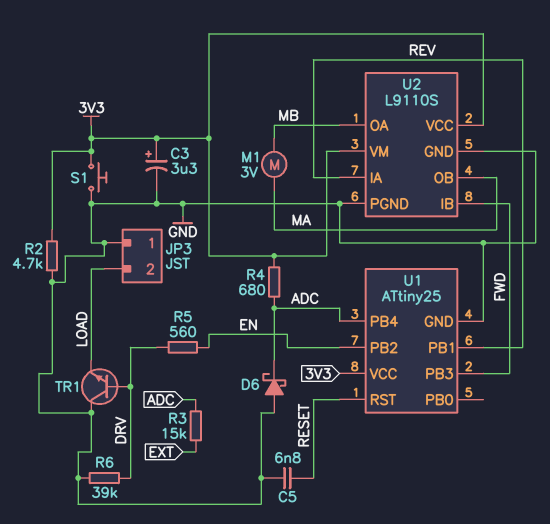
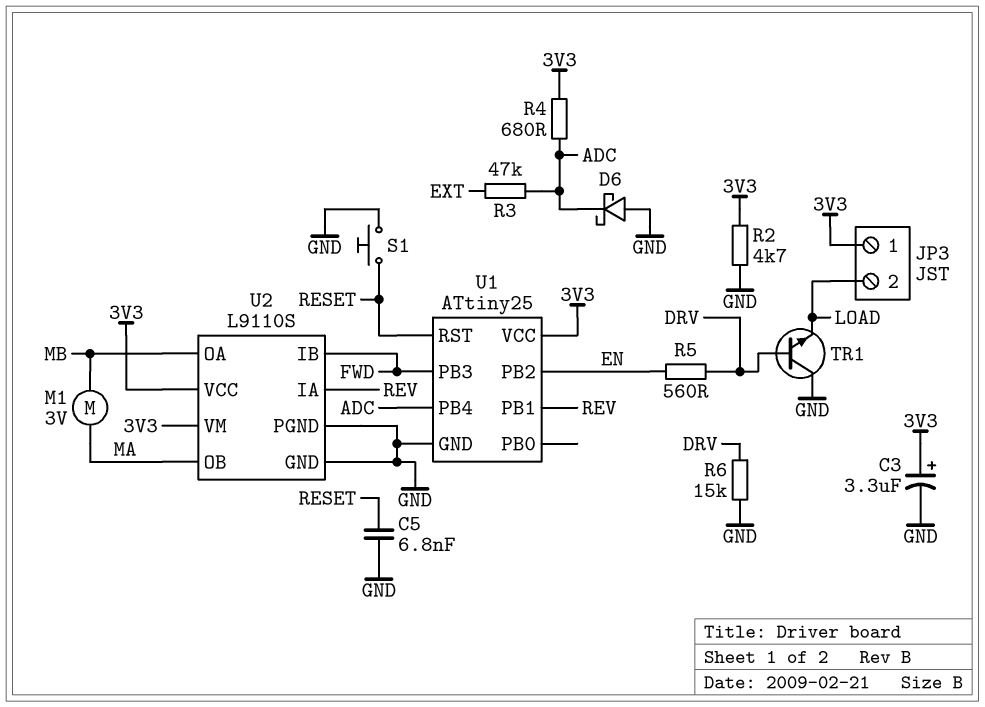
JP3 pin 1: GND -> 3V3
R3: 15k (ADC, EXT) -> 47k (ADC, EXT)
R6: 39k (DRV, GND) -> 15k (DRV, GND)
S1: button (3V3, GND) -> button (GND, RESET)

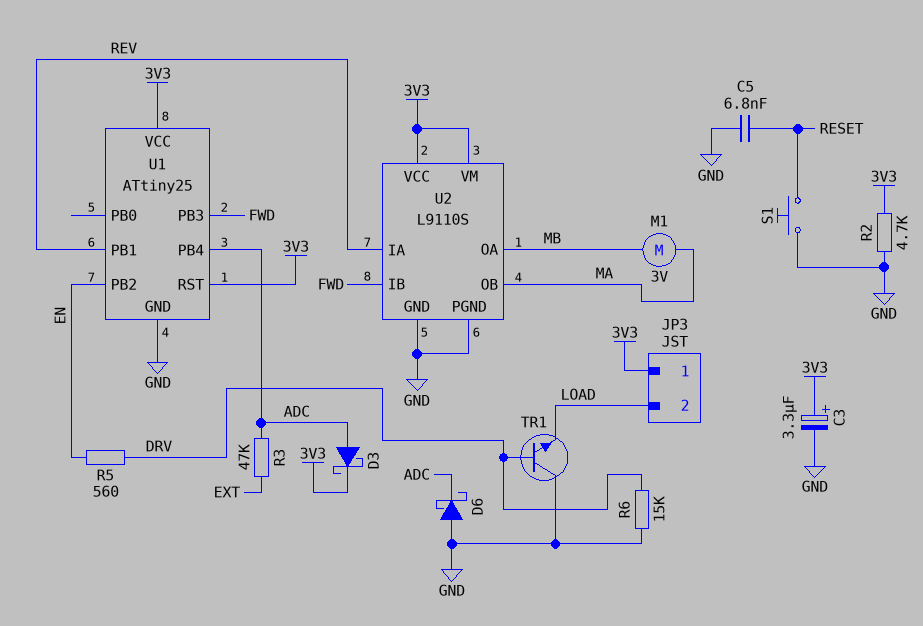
D3: none -> schottky (A ADC, K 3V3)
R4: 680 (3V3, ADC) -> none
U1 pin RST: RESET -> 3V3

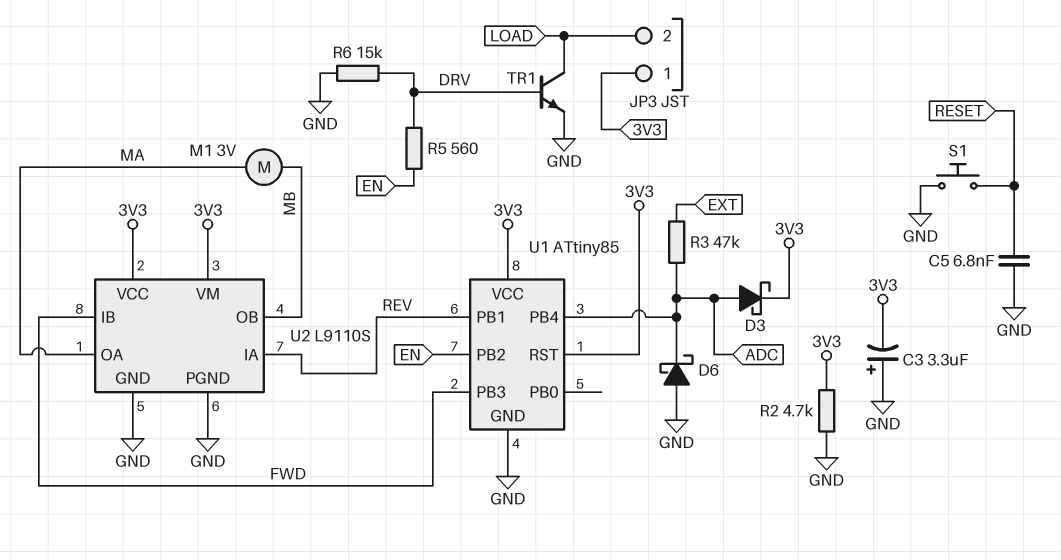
C3: 3.3uF (plus 3V3, minus GND) -> 3.3uF (plus GND, minus 3V3)
TR1: NPN (B DRV, C GND, E LOAD) -> NPN (B DRV, C LOAD, E GND)
U1: ATtiny25 -> ATtiny85
U2 pin OA: MB -> MA
U2 pin OB: MA -> MB

